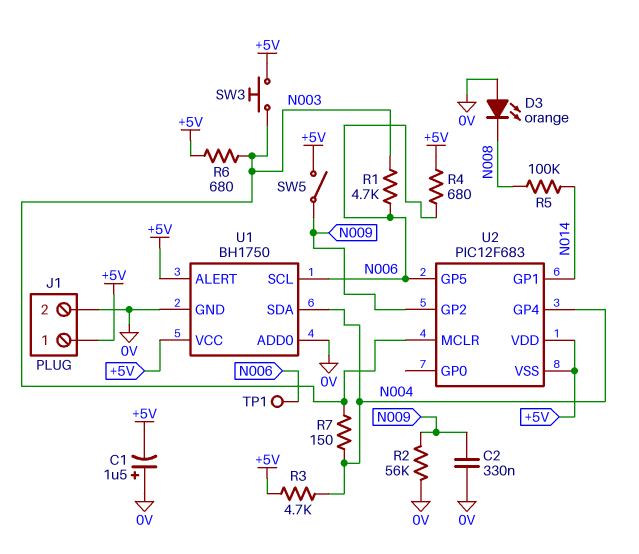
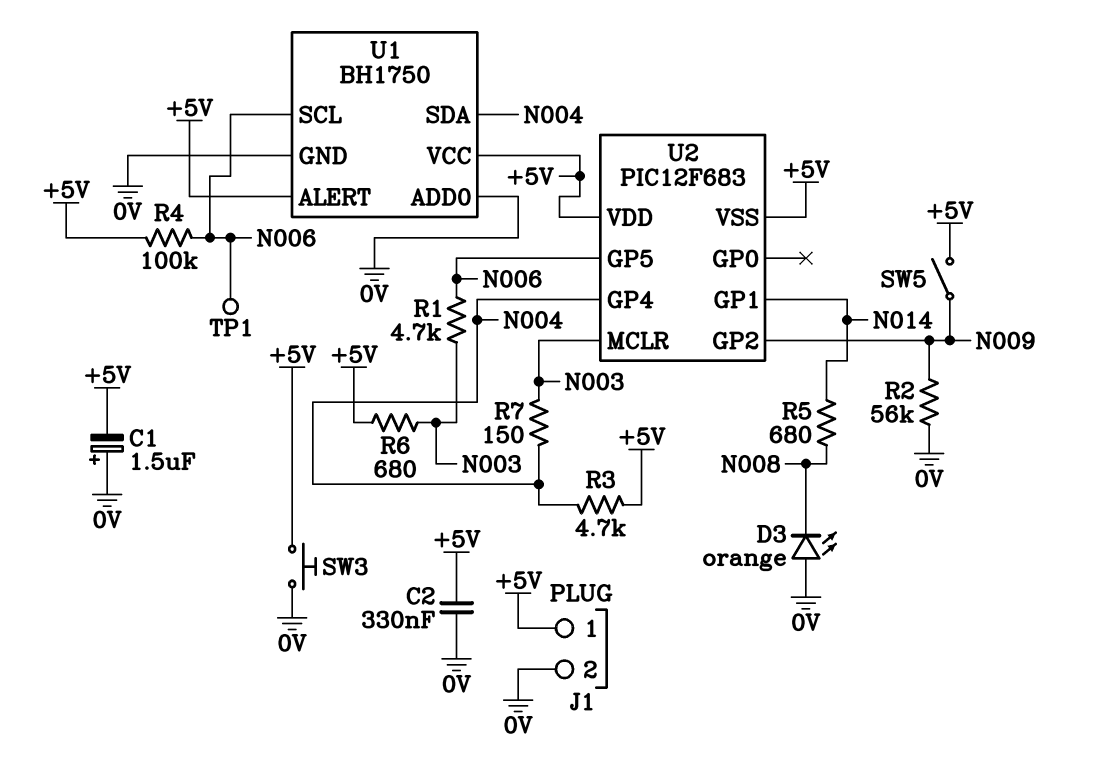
C2: 330nF (0V, N009) -> 330nF (+5V, 0V)
R4: 680 (+5V, N006) -> 100k (+5V, N006)
R5: 100k (N008, N014) -> 680 (N008, N014)
SW3: button (+5V, N003) -> button (+5V, 0V)

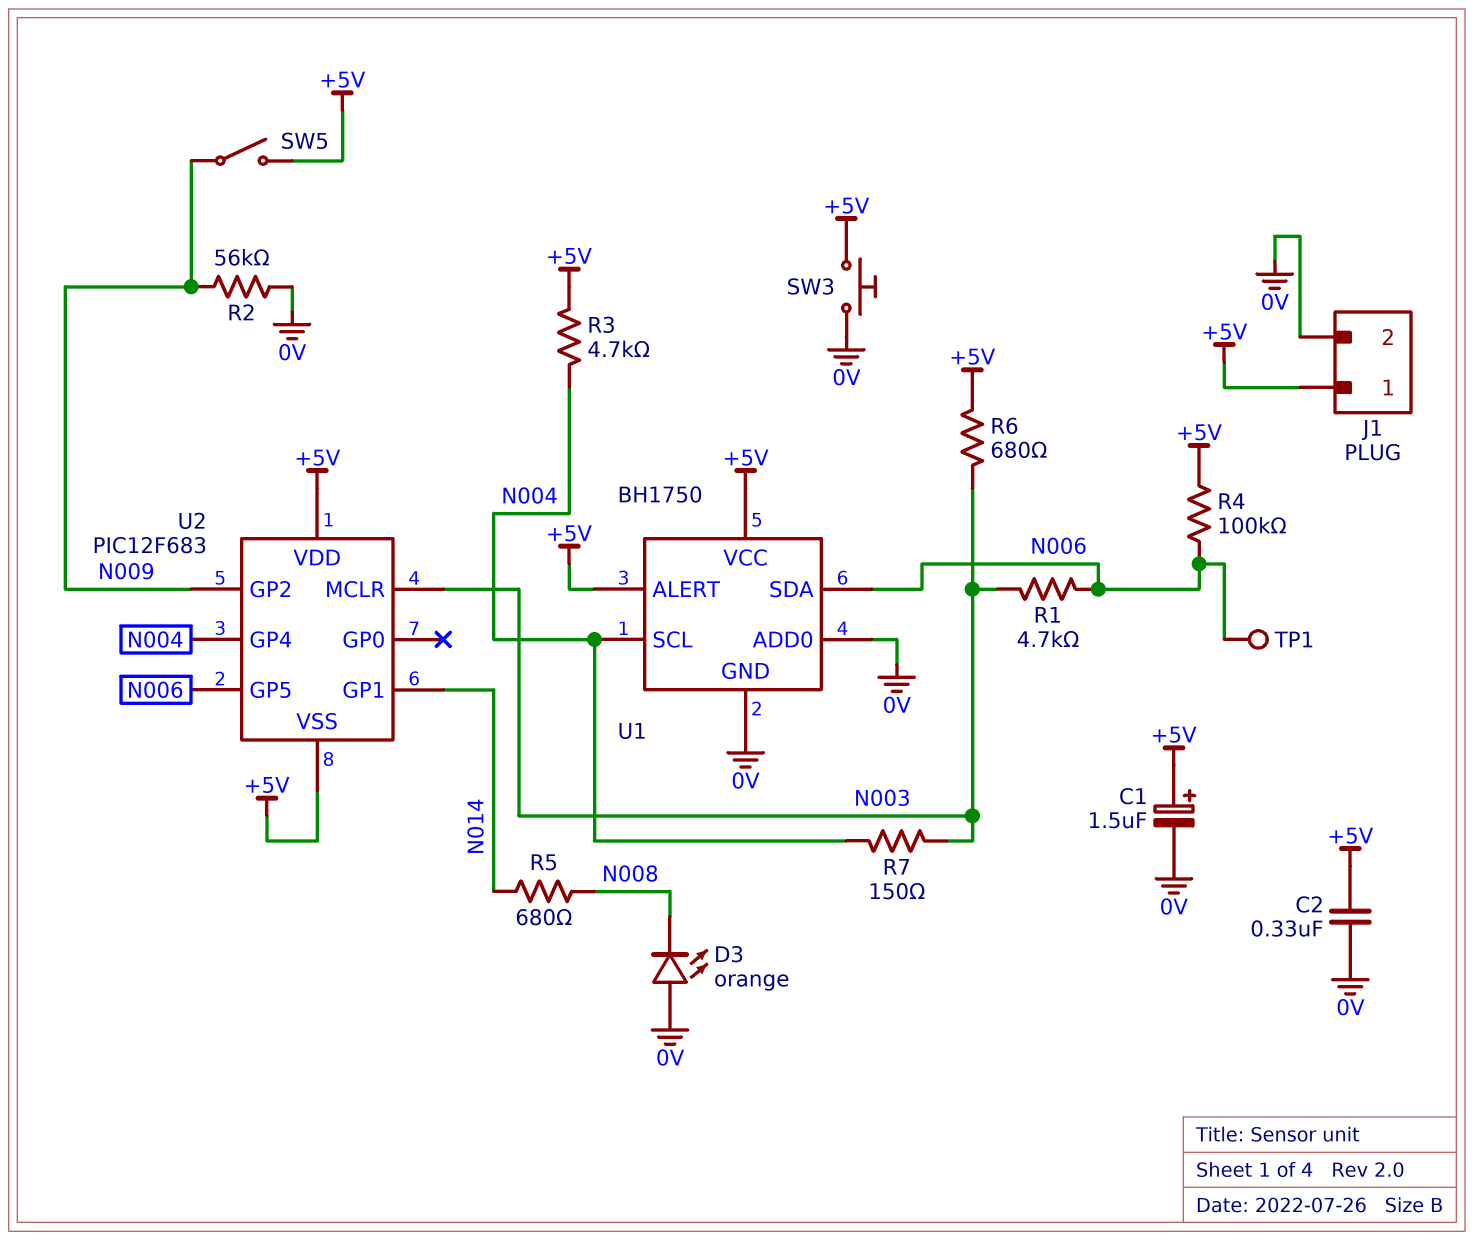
C1: 1.5uF (plus 0V, minus +5V) -> 1.5uF (plus +5V, minus 0V)
U1 pin SCL: N006 -> N004
U1 pin SDA: N004 -> N006

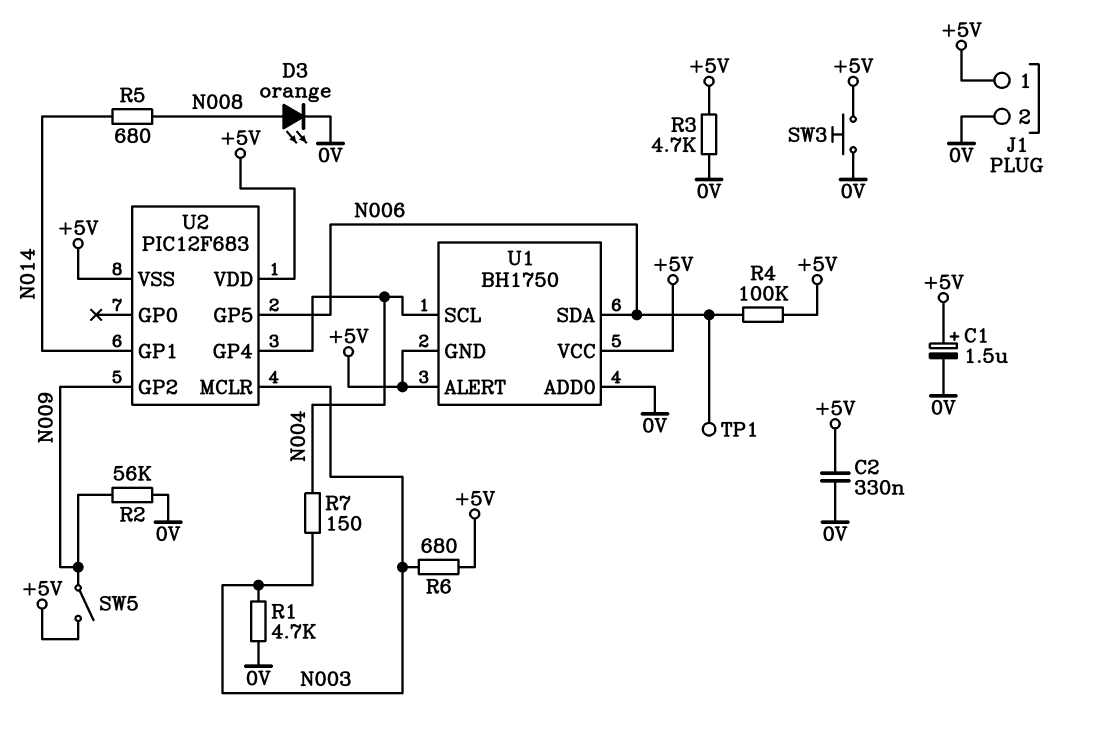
D3: LED orange (A 0V, K N008) -> LED orange (A N008, K 0V)
R1: 4.7k (N003, N006) -> 4.7k (0V, N003)
R3: 4.7k (+5V, N004) -> 4.7k (+5V, 0V)
U1 pin GND: 0V -> +5V

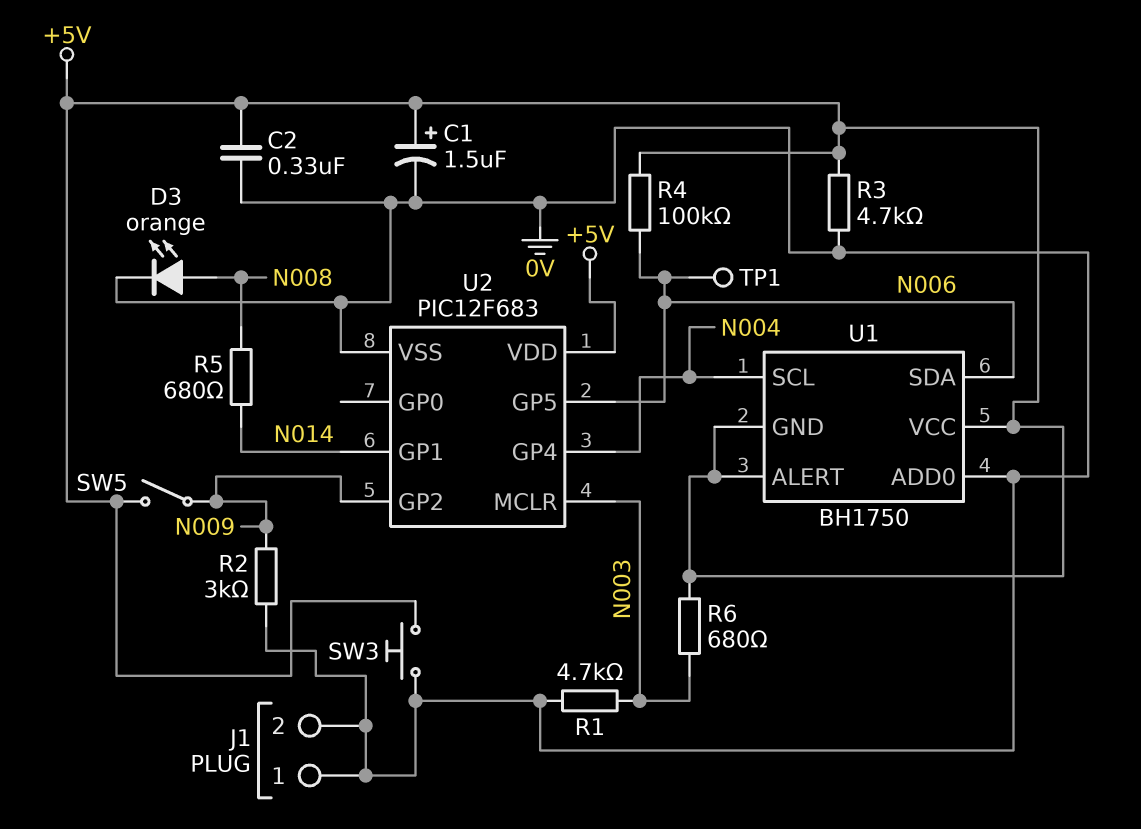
J1 pin 1: +5V -> 0V
R2: 56k (0V, N009) -> 3k (0V, N009)
R7: 150 (N003, N004) -> none
U2 pin VSS: +5V -> 0V

